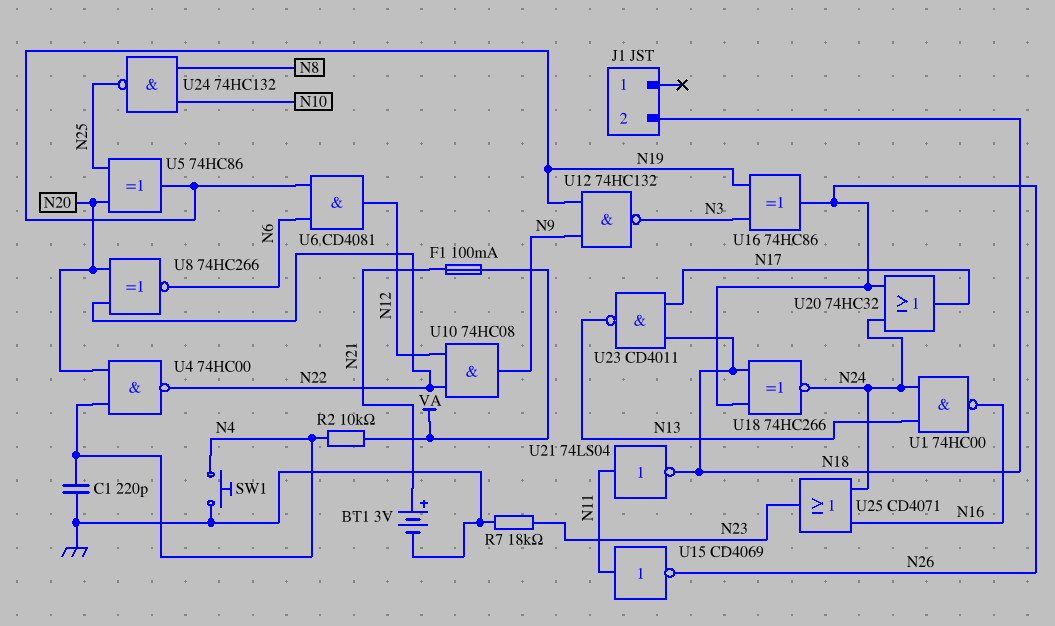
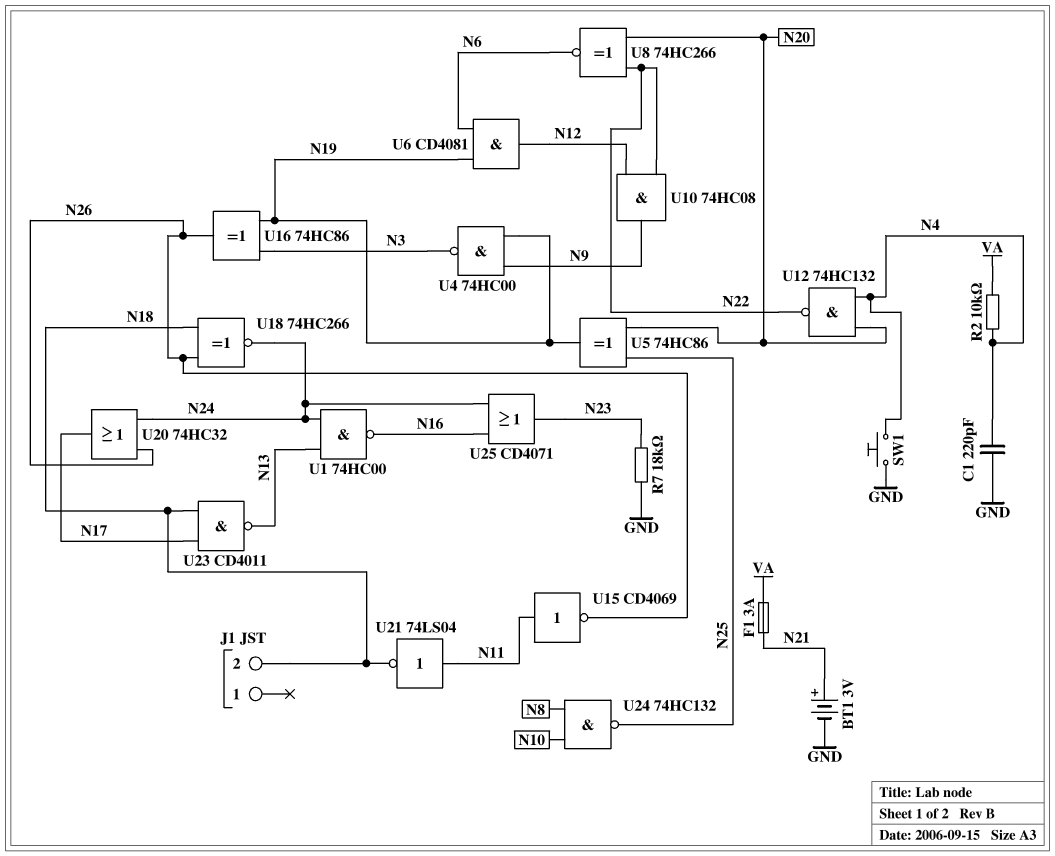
F1: 100mA (N21, VA) -> 3A (N21, VA)
U4: NAND 74HC00 (in N4, in N20, out N22) -> NAND 74HC00 (in N9, in N19, out N3)
U12: NAND 74HC132 (in N9, in N19, out N3) -> NAND 74HC132 (in N4, in N20, out N22)

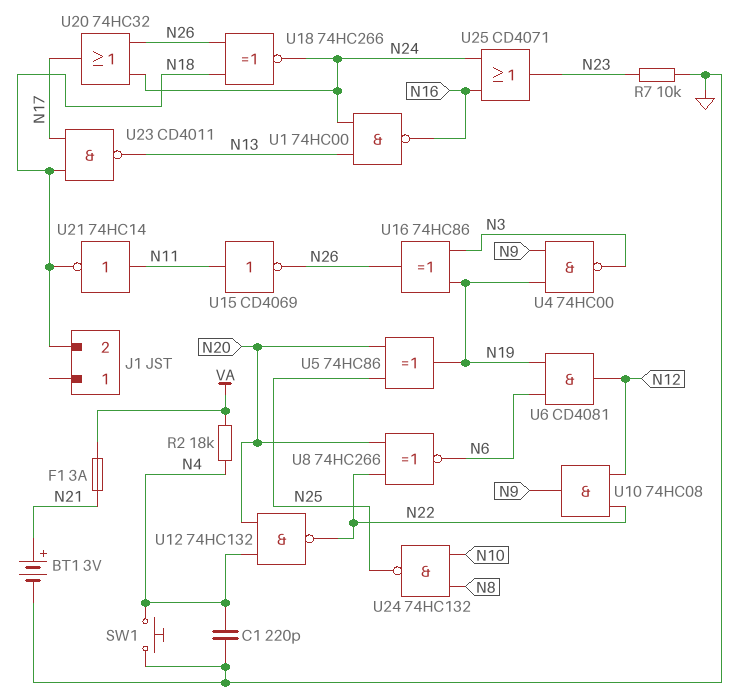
R2: 10k (N4, VA) -> 18k (N4, VA)
R7: 18k (GND, N23) -> 10k (GND, N23)
U21: NOT 74LS04 (in N11, out N18) -> NOT 74HC14 (in N11, out N18)

